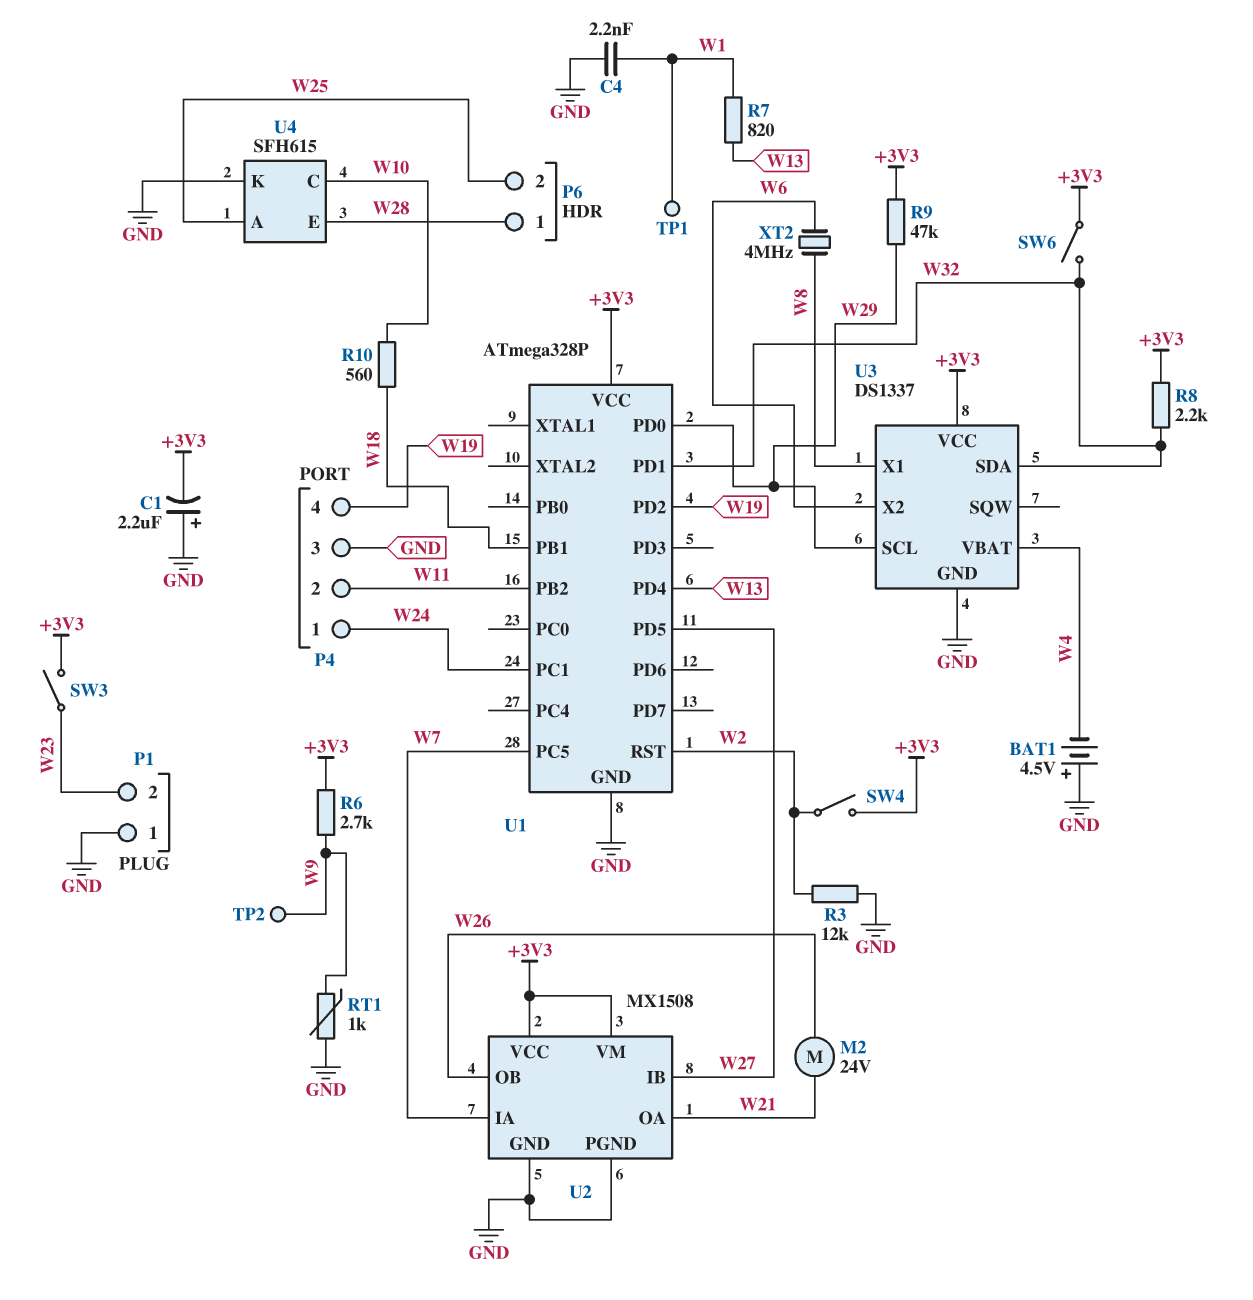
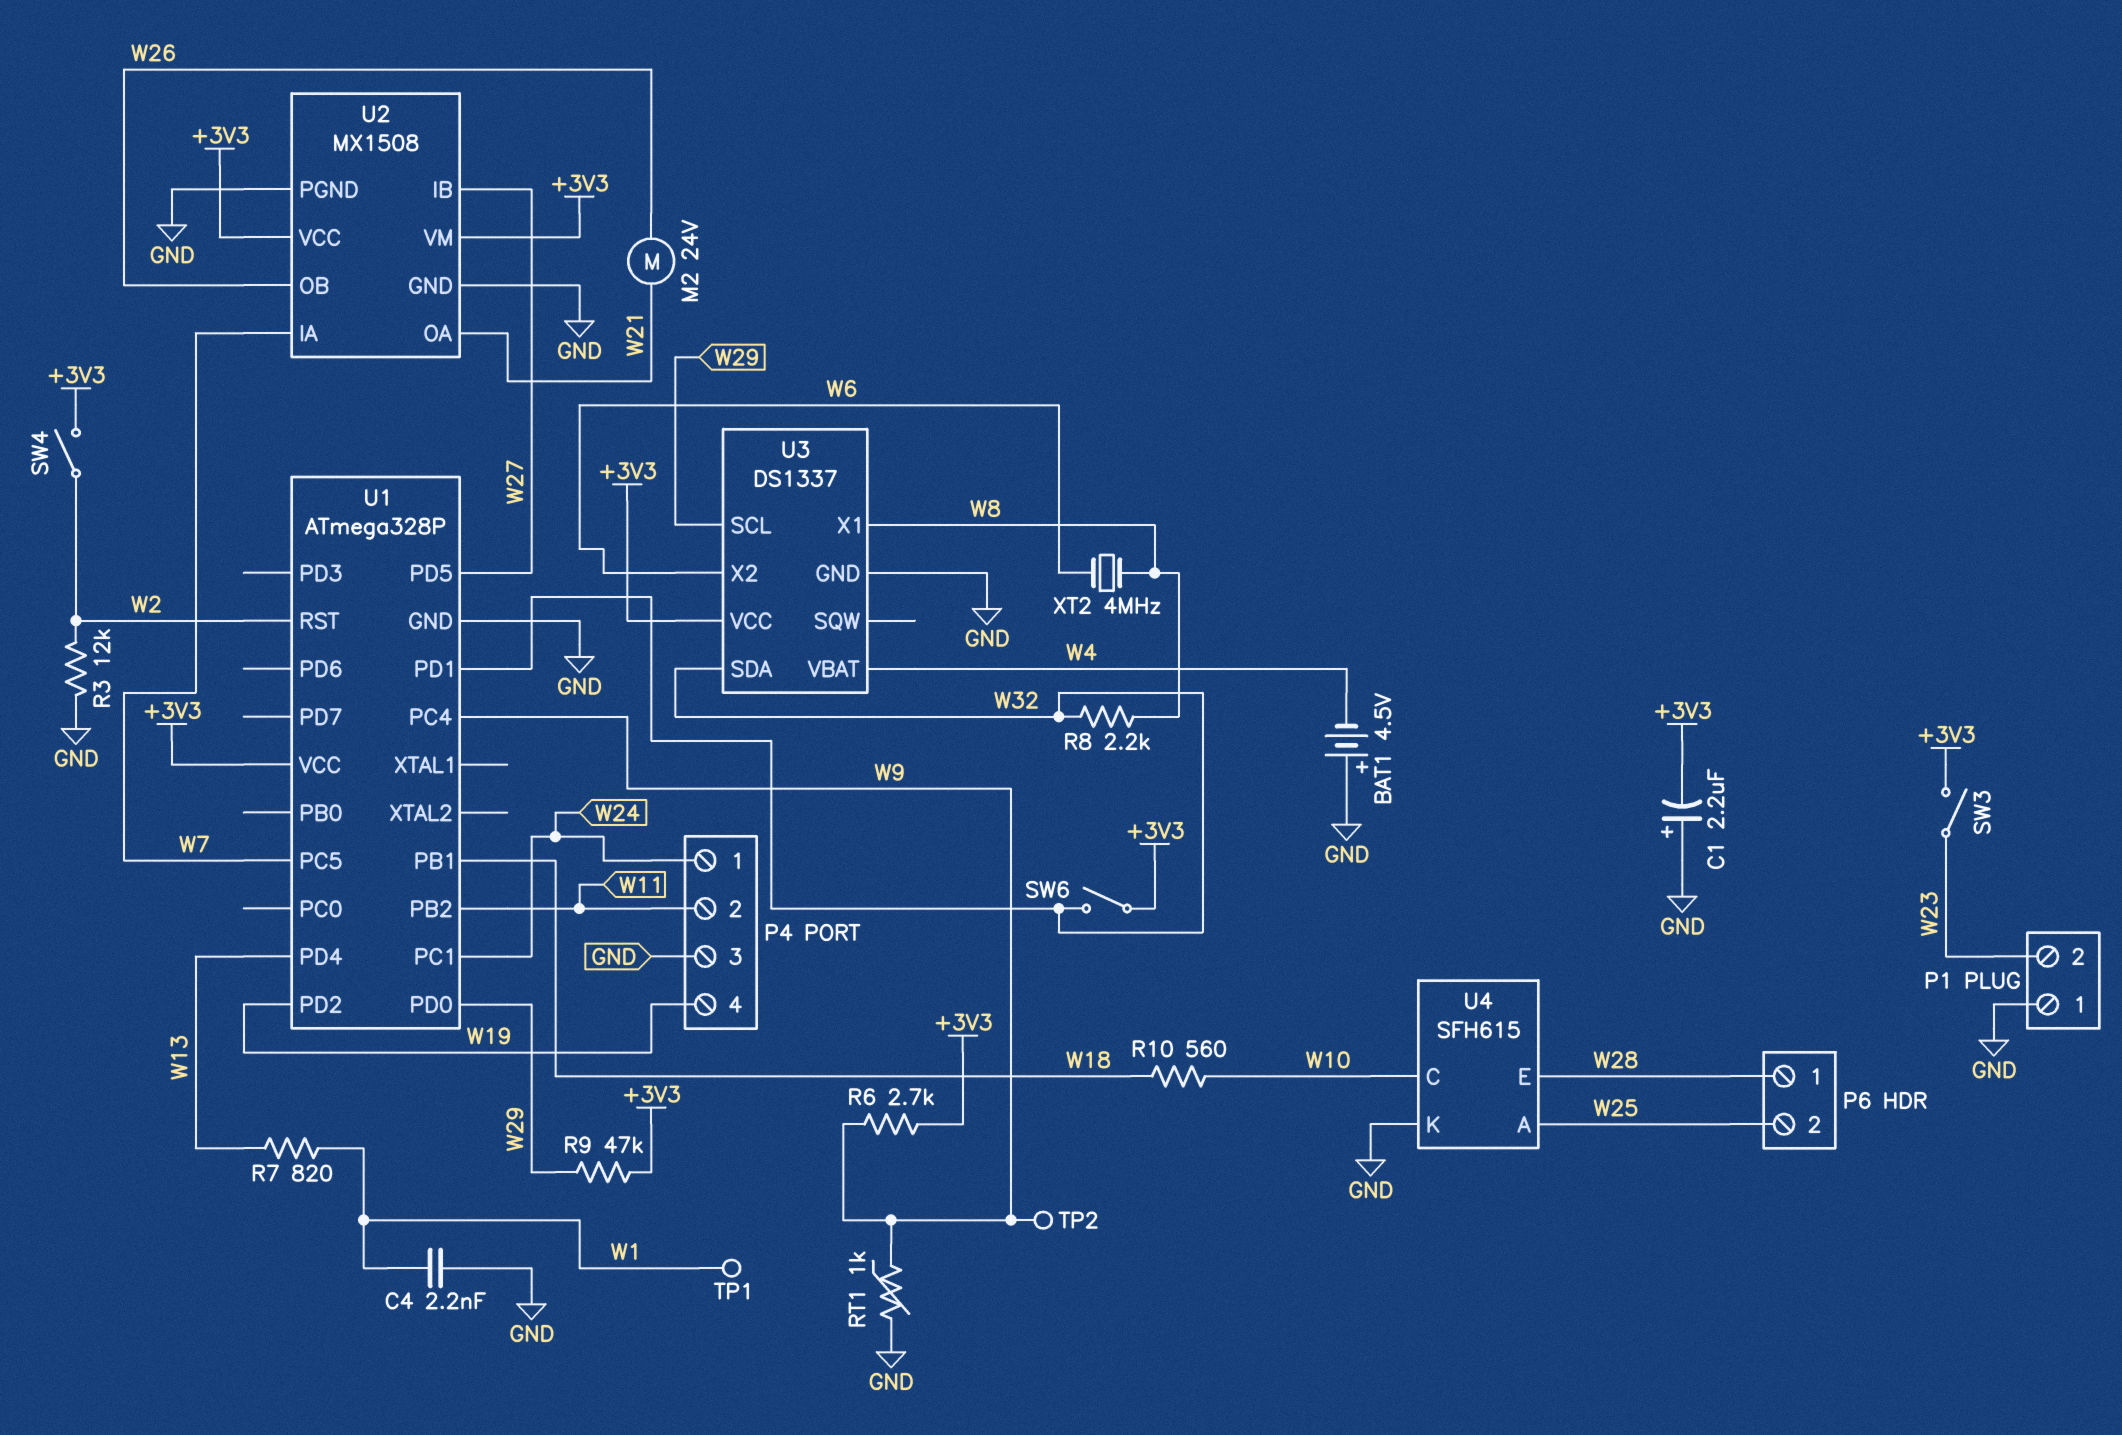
R8: 2.2k (+3V3, W32) -> 2.2k (W8, W32)
U1 pin PC4: none -> W9

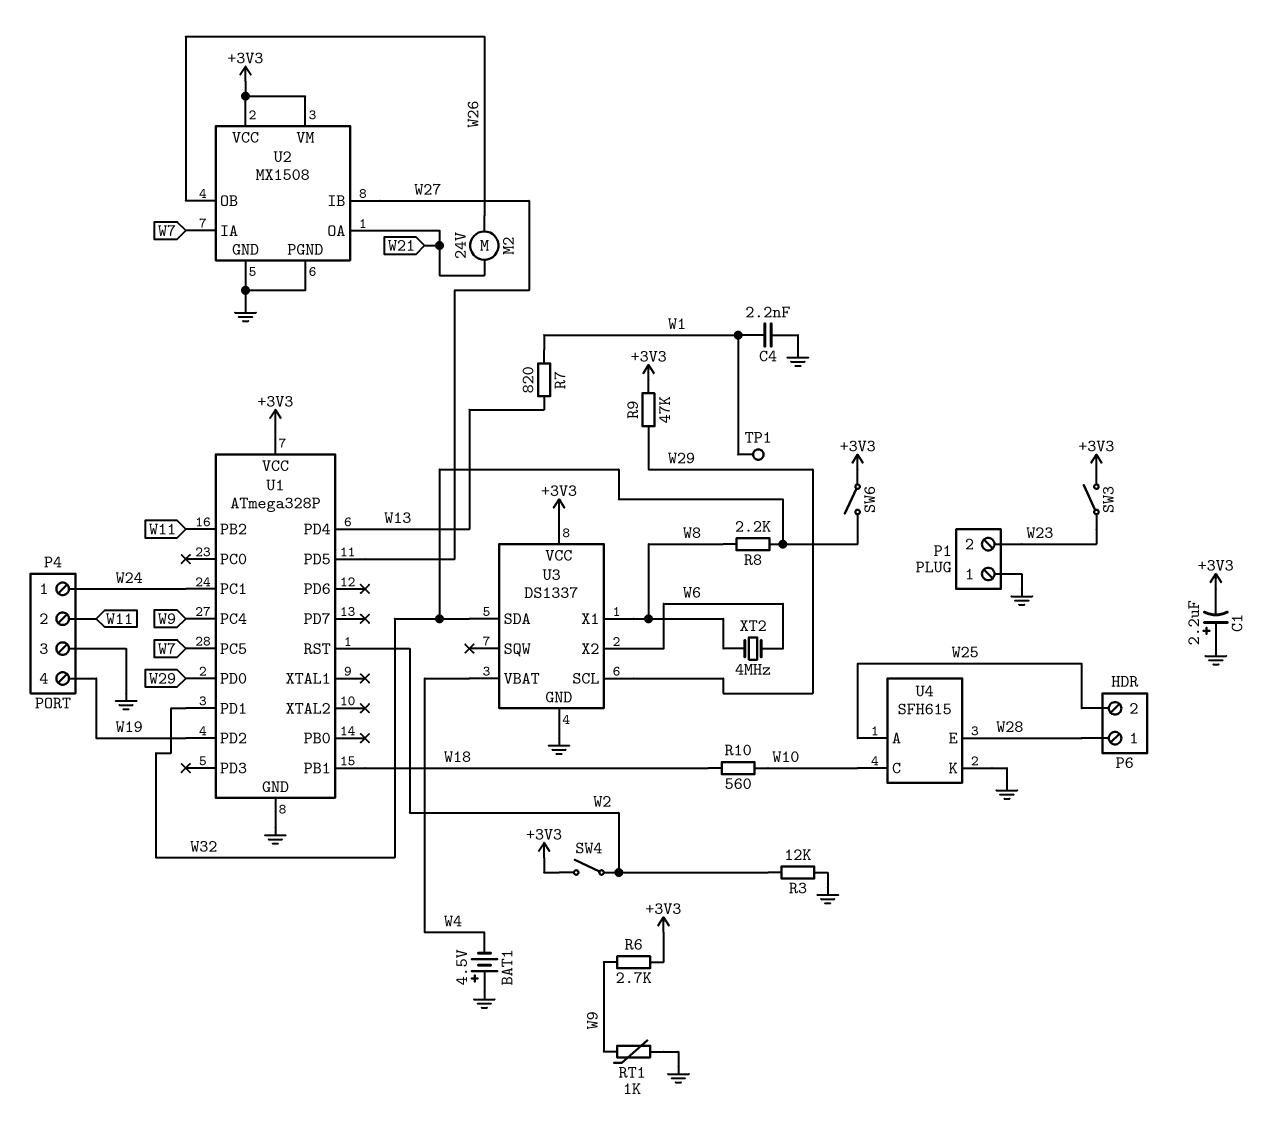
TP2: test point (W9) -> none

